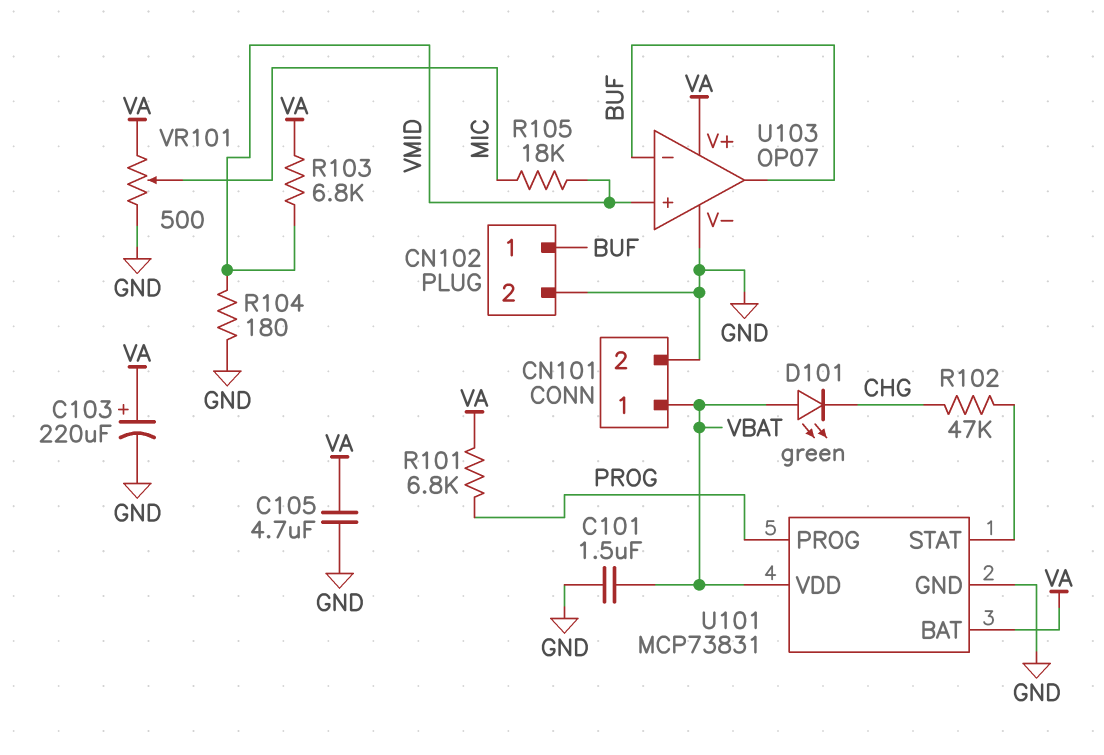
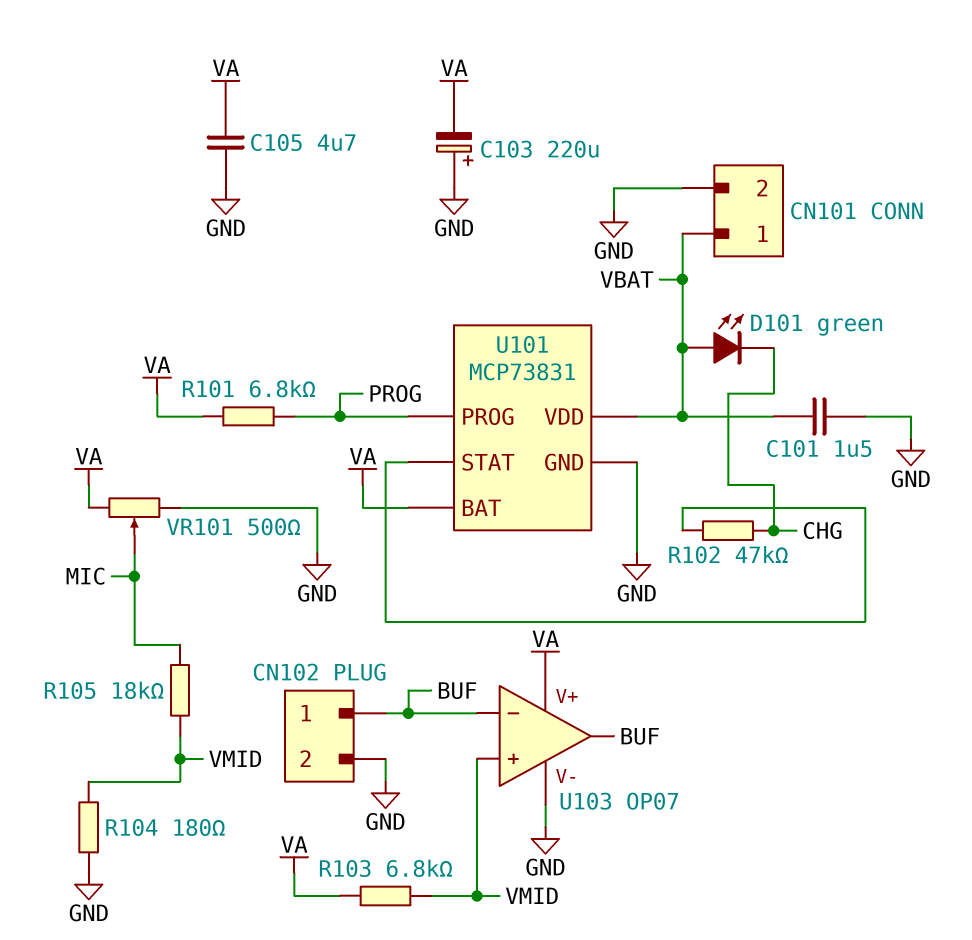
C103: 220uF (plus VA, minus GND) -> 220uF (plus GND, minus VA)

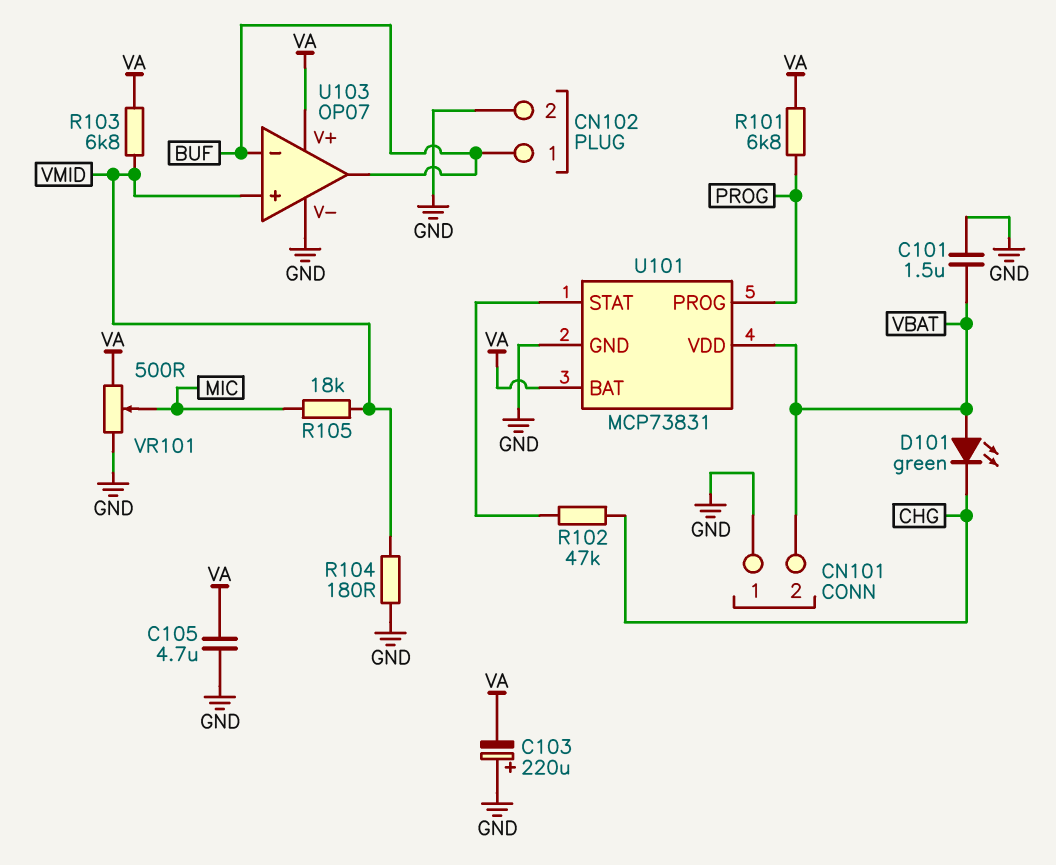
CN101 pin 1: VBAT -> GND
CN101 pin 2: GND -> VBAT

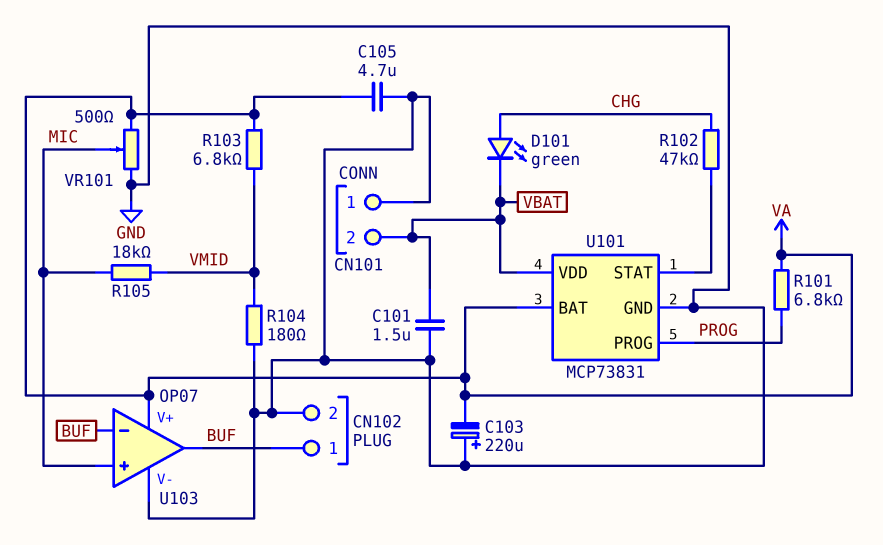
D101: LED green (A VBAT, K CHG) -> LED green (A CHG, K VBAT)
U103 pin in+: VMID -> MIC

